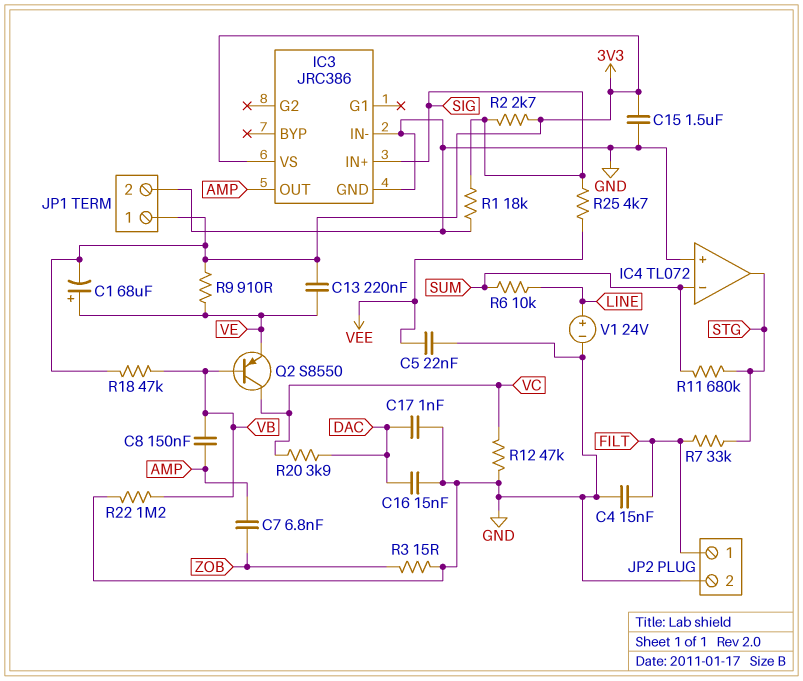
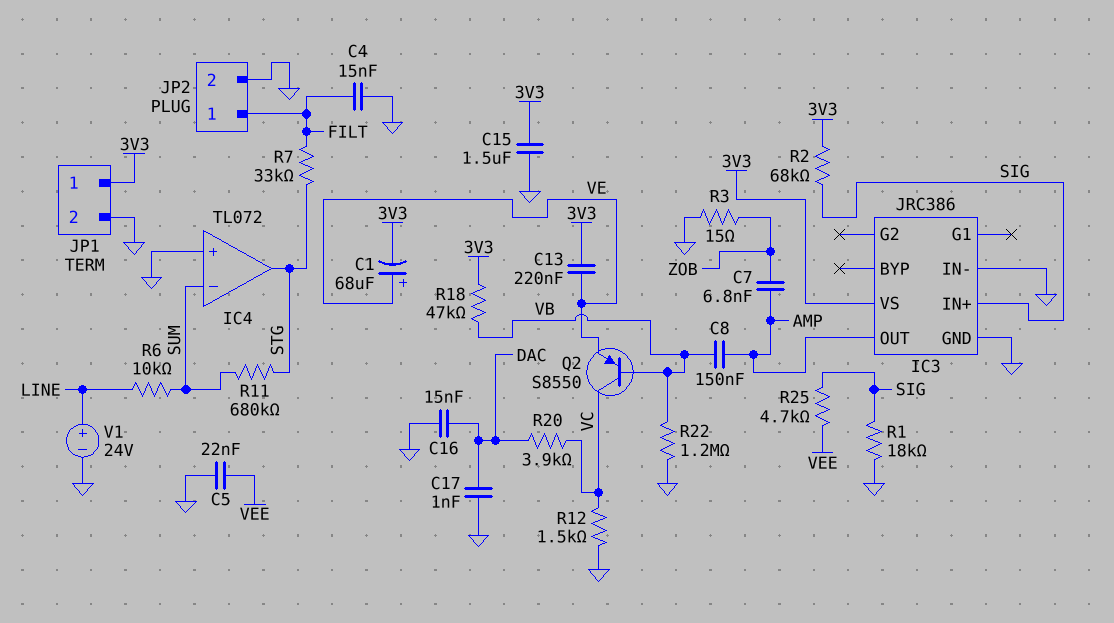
R2: 2.7k (3V3, SIG) -> 68k (3V3, SIG)
R9: 910 (3V3, VE) -> none
R12: 47k (GND, VC) -> 1.5k (GND, VC)

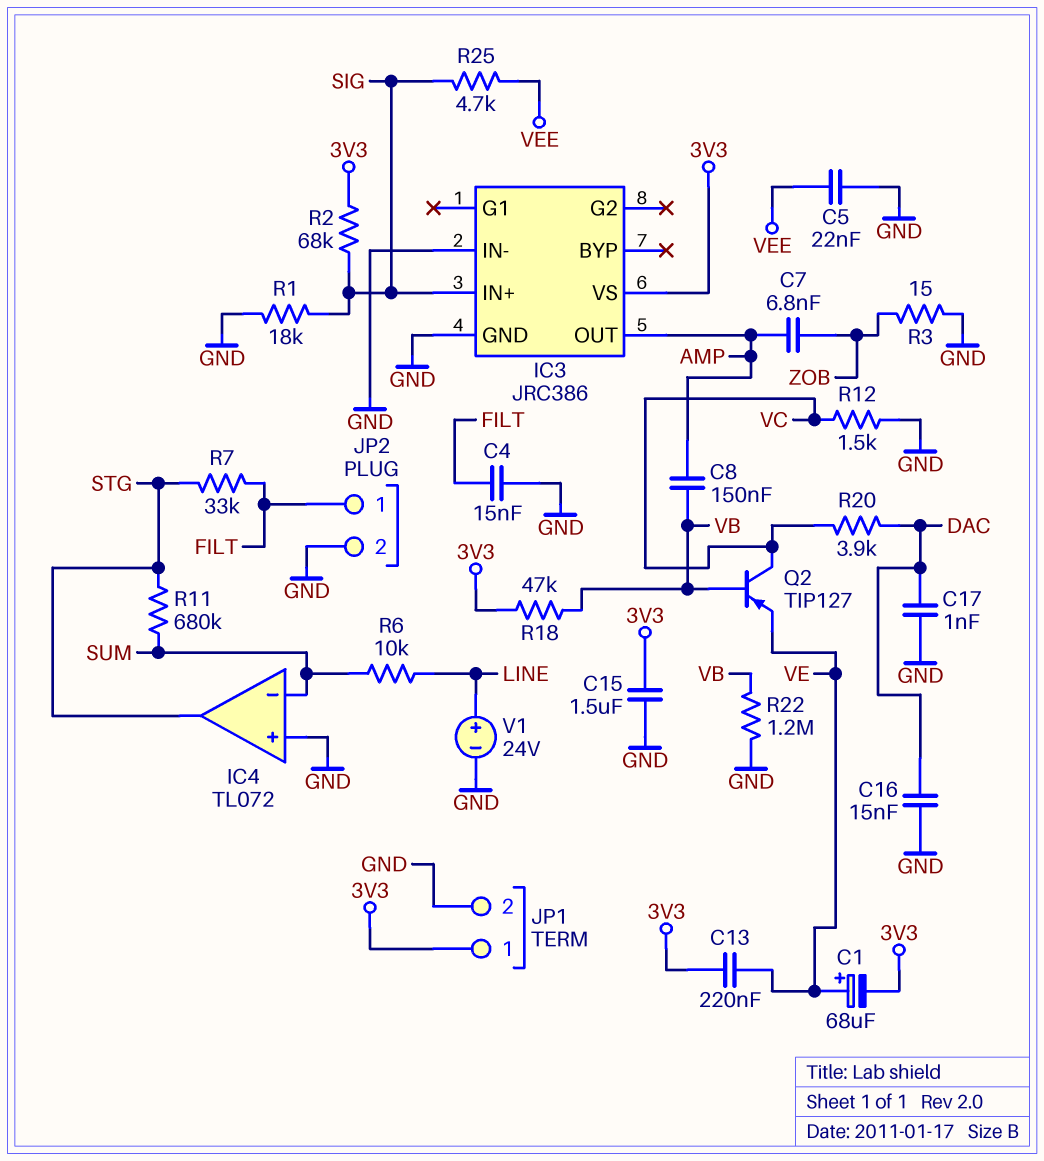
Q2: PNP S8550 (B VB, C VC, E VE) -> PNP TIP127 (B VB, C VC, E VE)

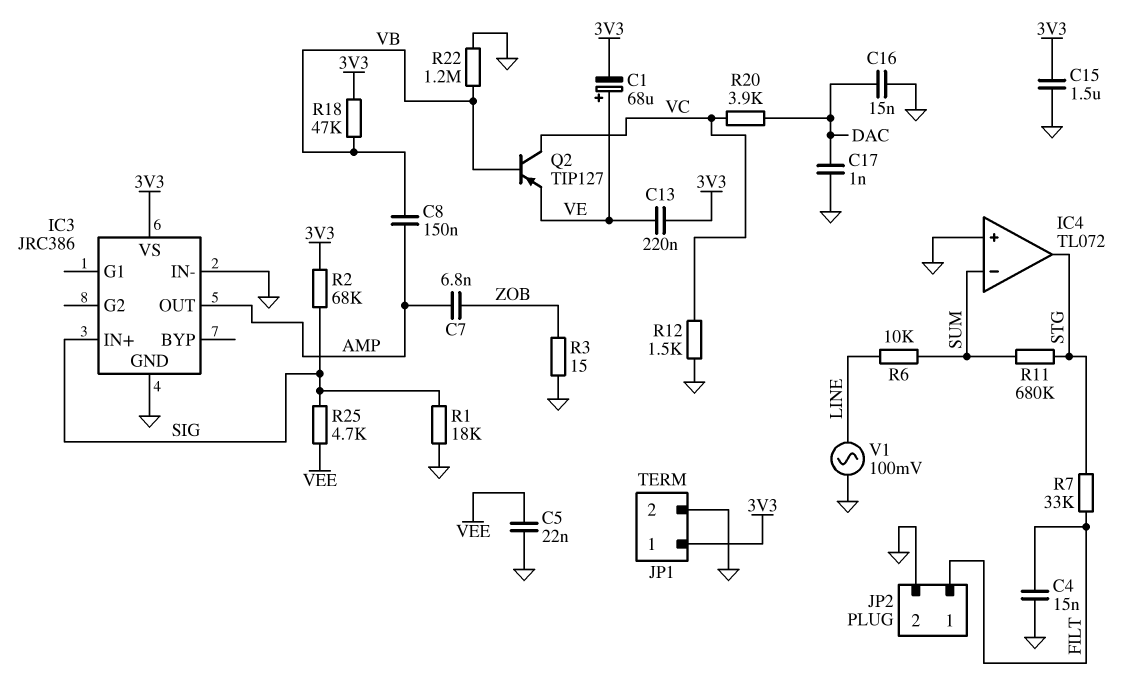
V1: 24V (plus LINE, minus GND) -> AC 100mV (GND, LINE)

